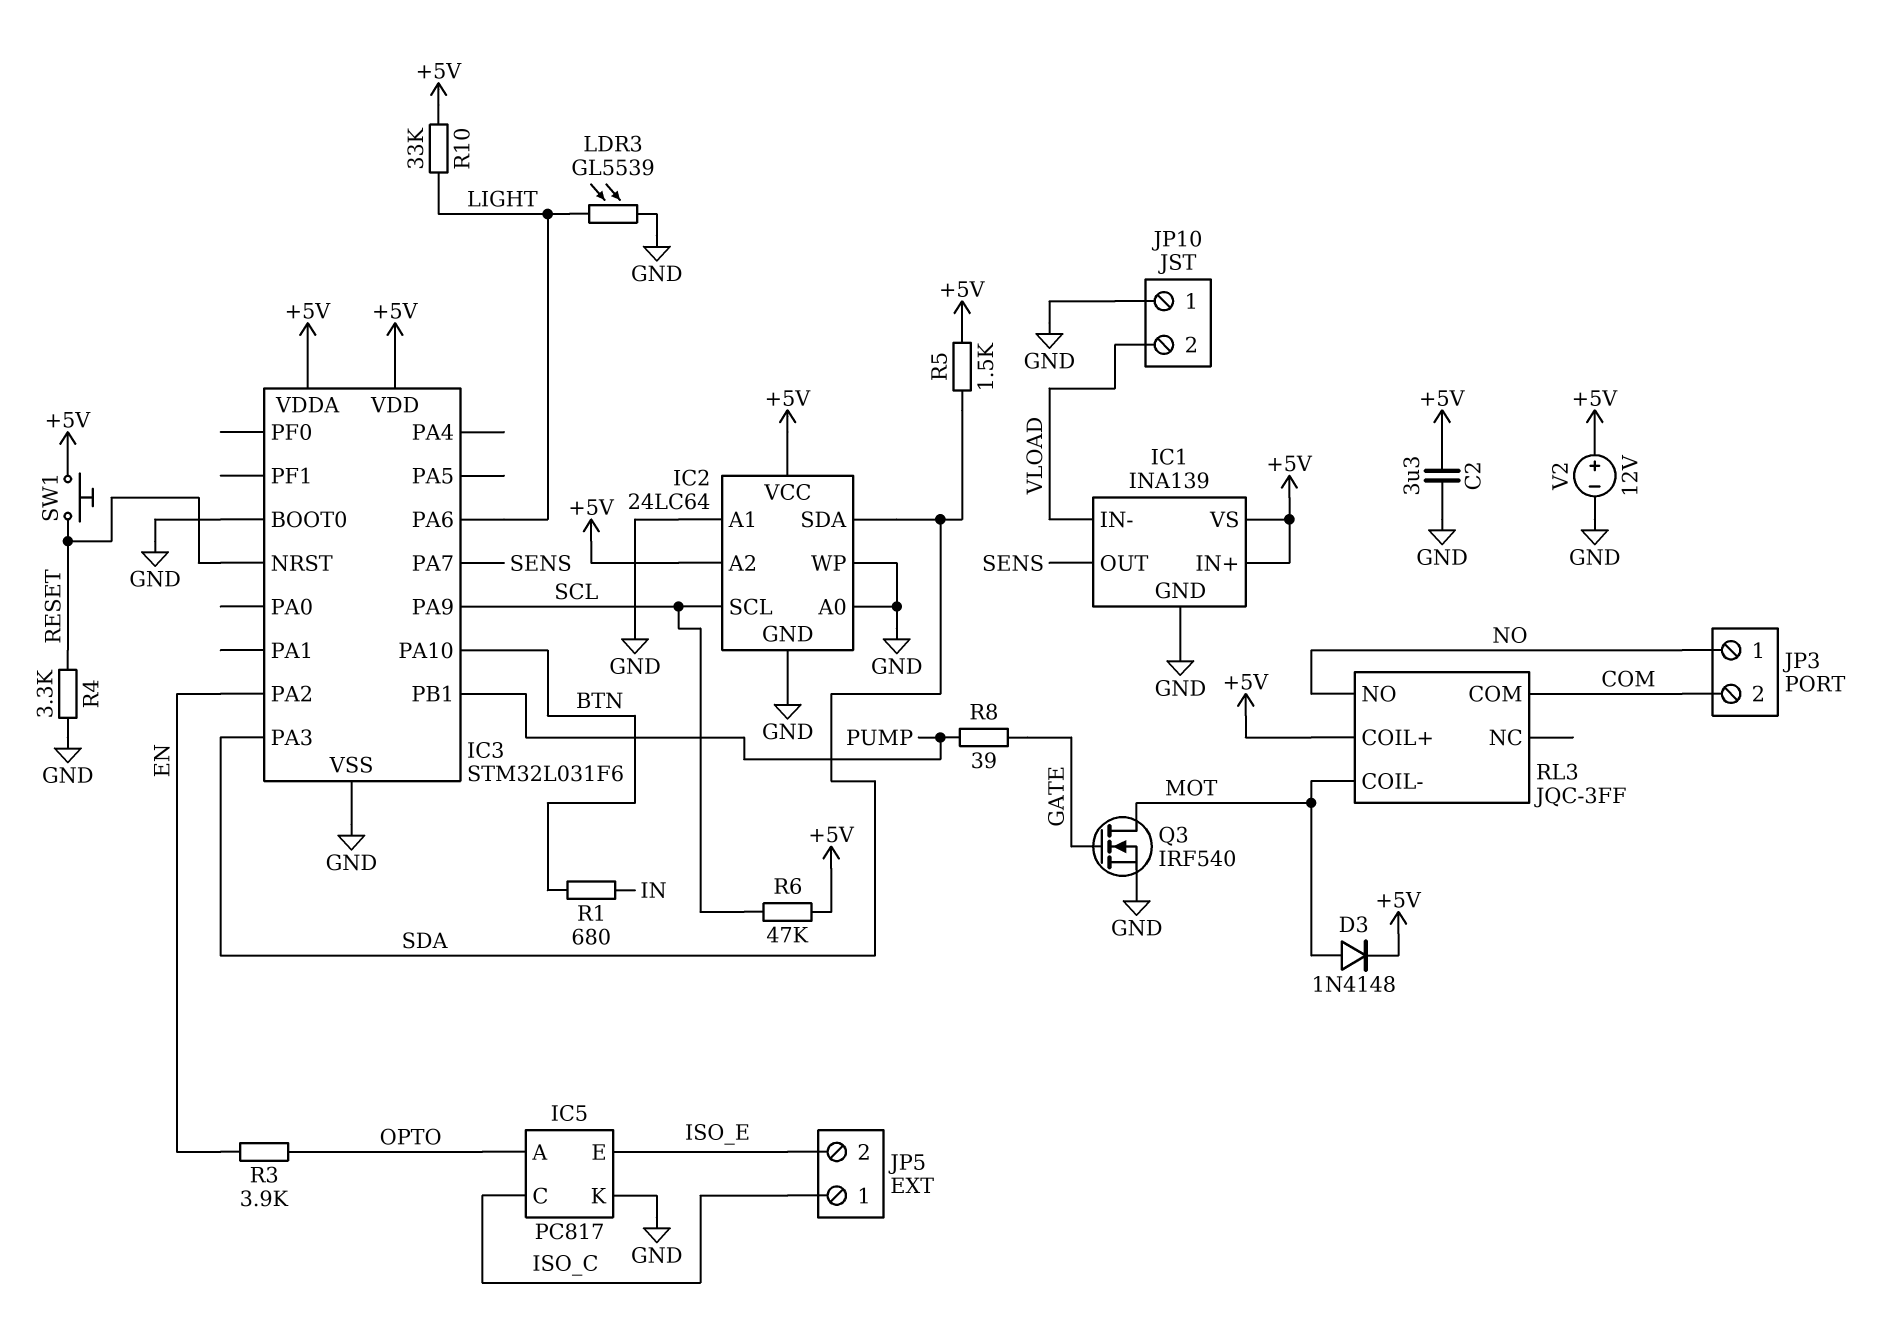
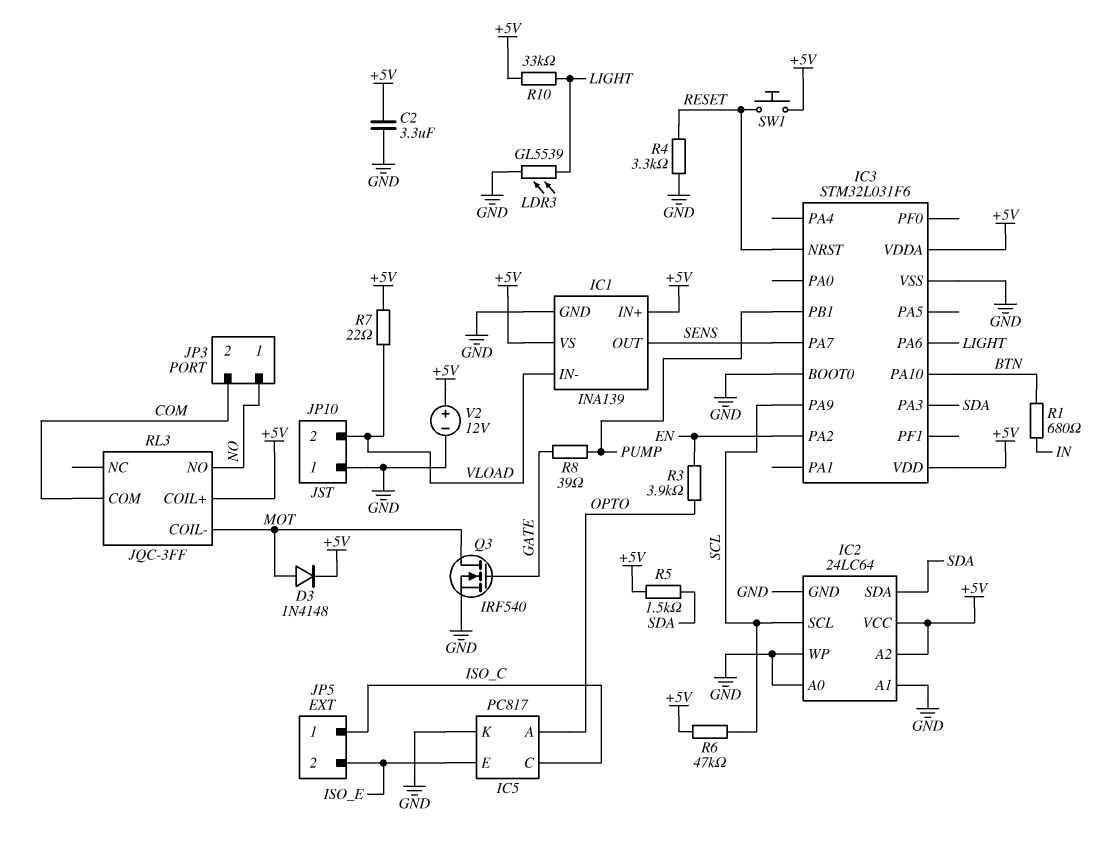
R7: none -> 22 (+5V, VLOAD)

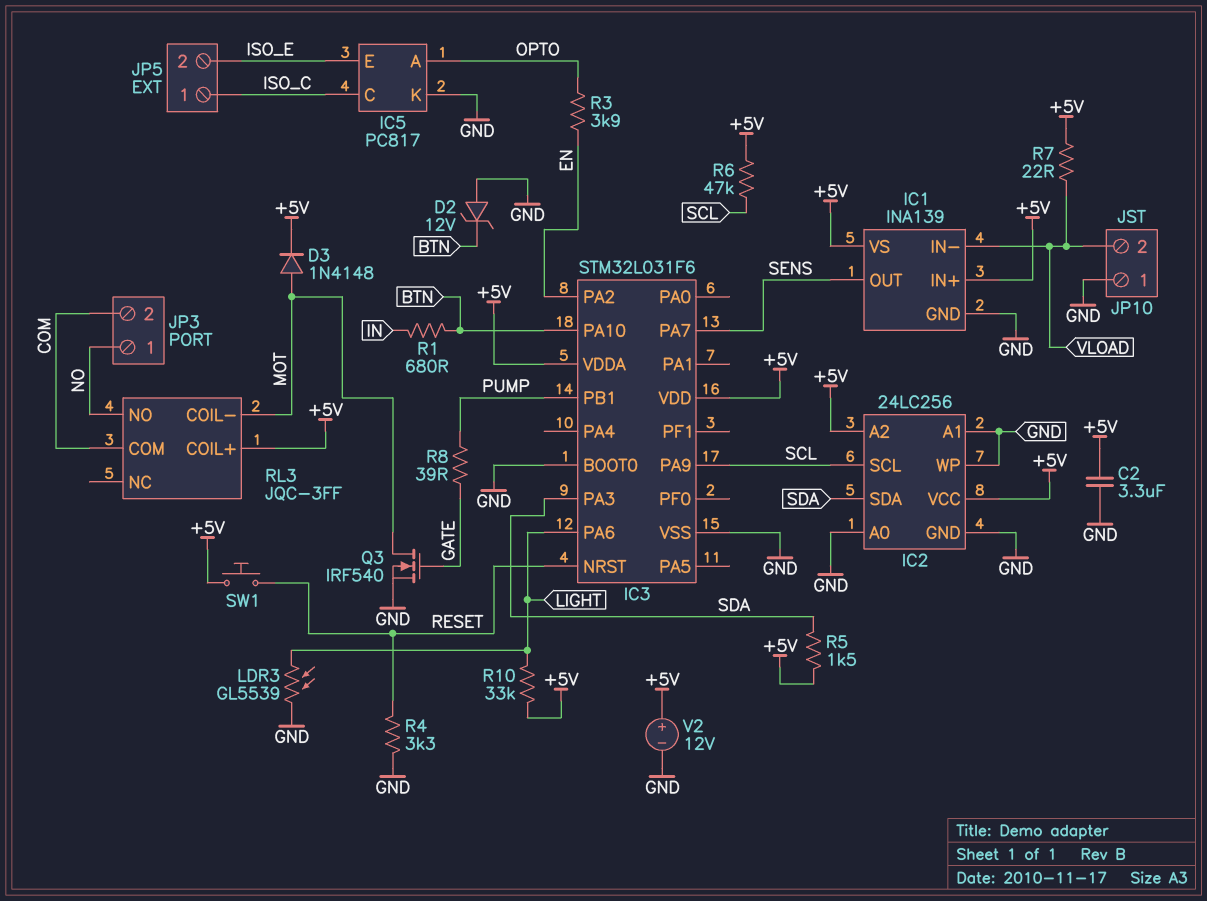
D2: none -> zener 12V (A GND, K BTN)
IC2: 24LC64 -> 24LC256

